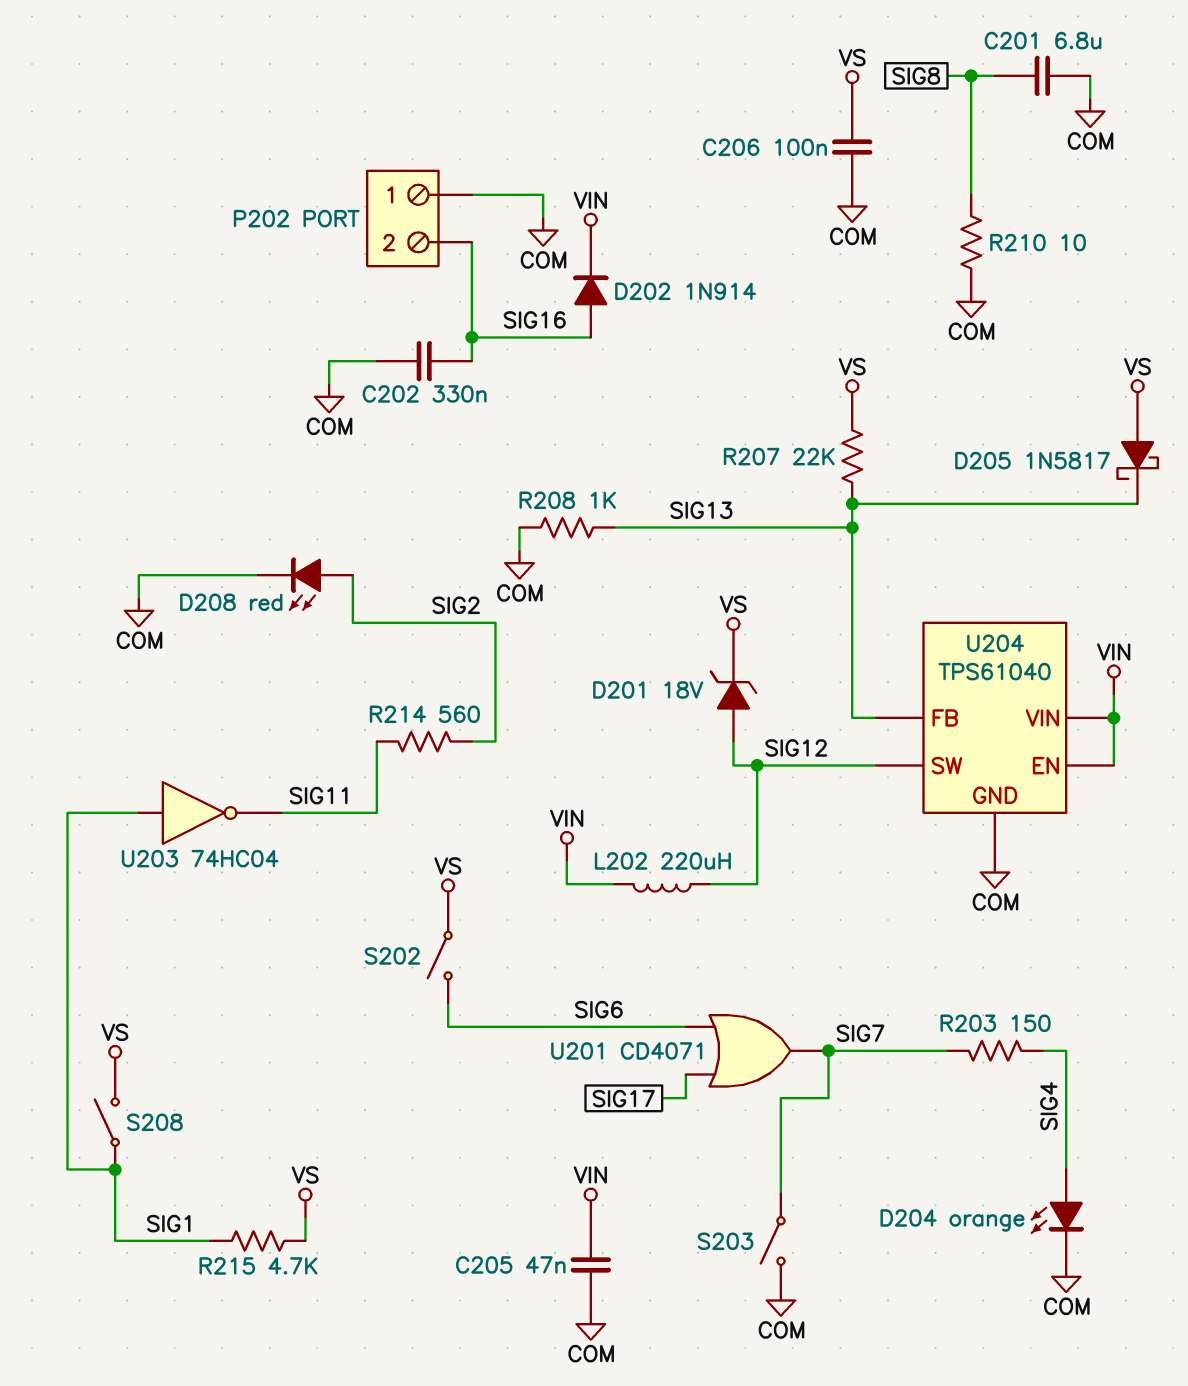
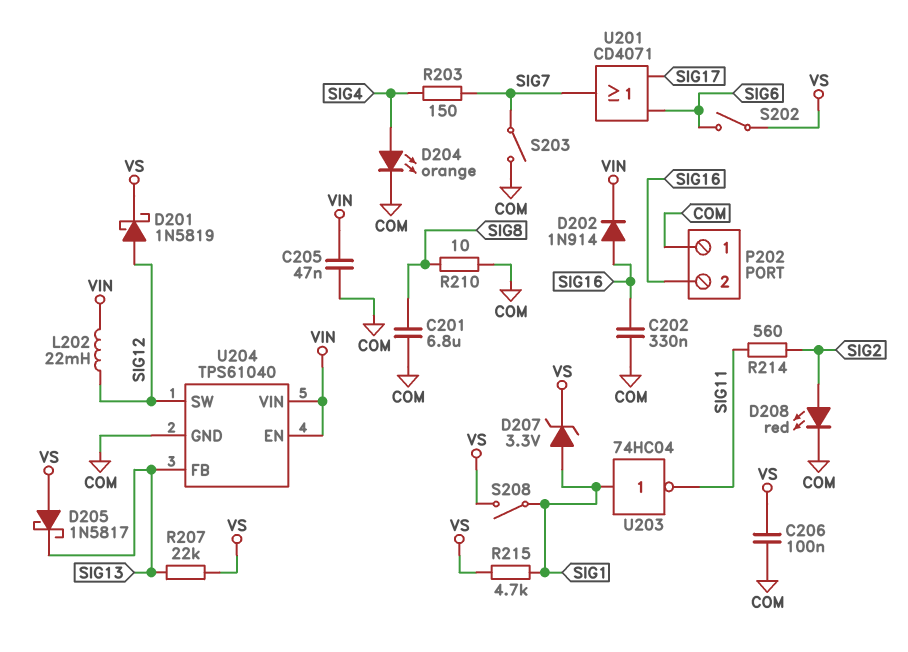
D201: zener 18V (A SIG12, K VS) -> schottky 1N5819 (A SIG12, K VS)
D207: none -> zener 3.3V (A SIG1, K VS)
L202: 220uH (SIG12, VIN) -> 22mH (SIG12, VIN)
R208: 1k (COM, SIG13) -> none

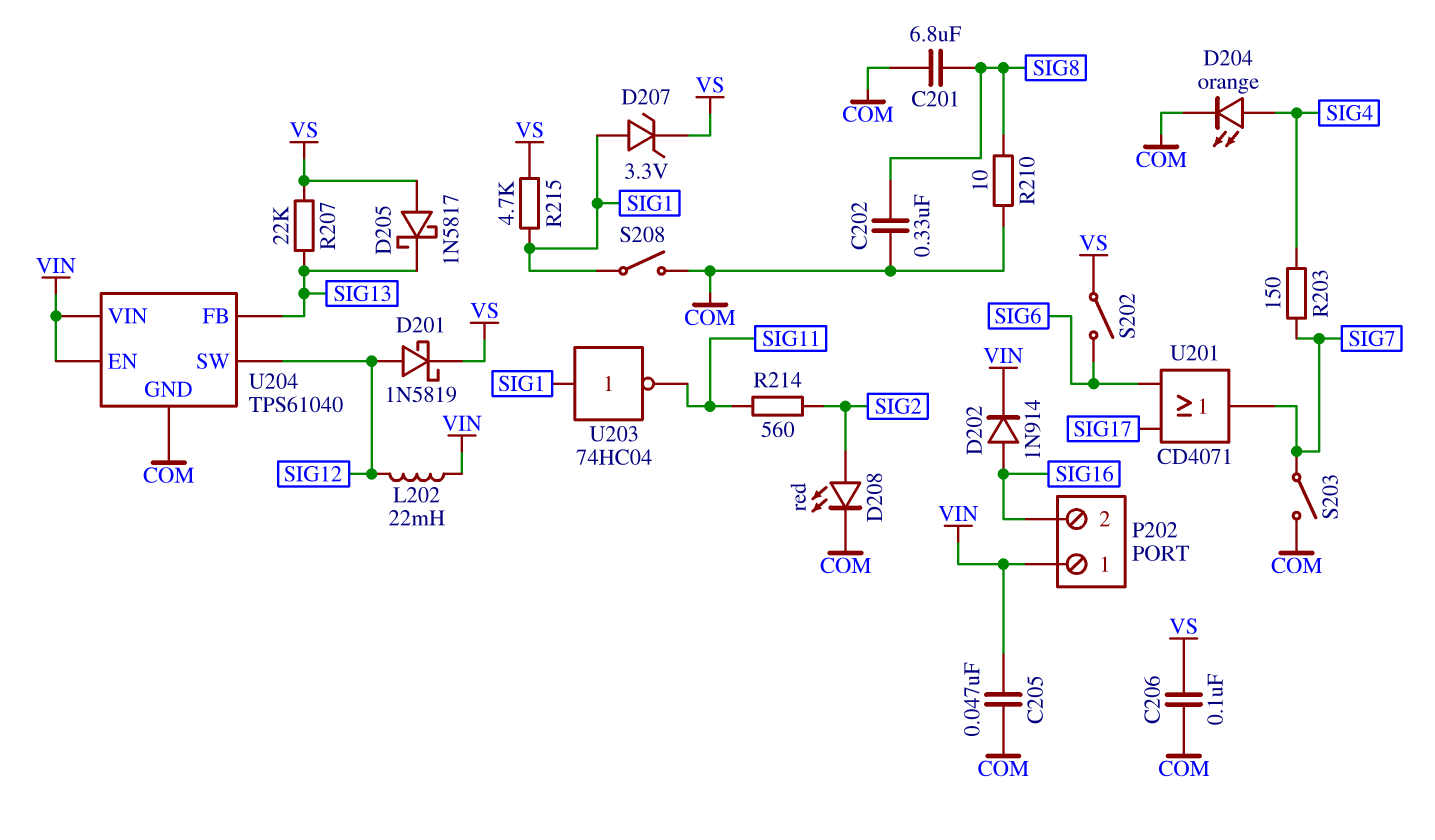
C202: 330nF (COM, SIG16) -> 330nF (COM, SIG8)
P202 pin 1: COM -> VIN
S208: switch (SIG1, VS) -> switch (COM, SIG1)

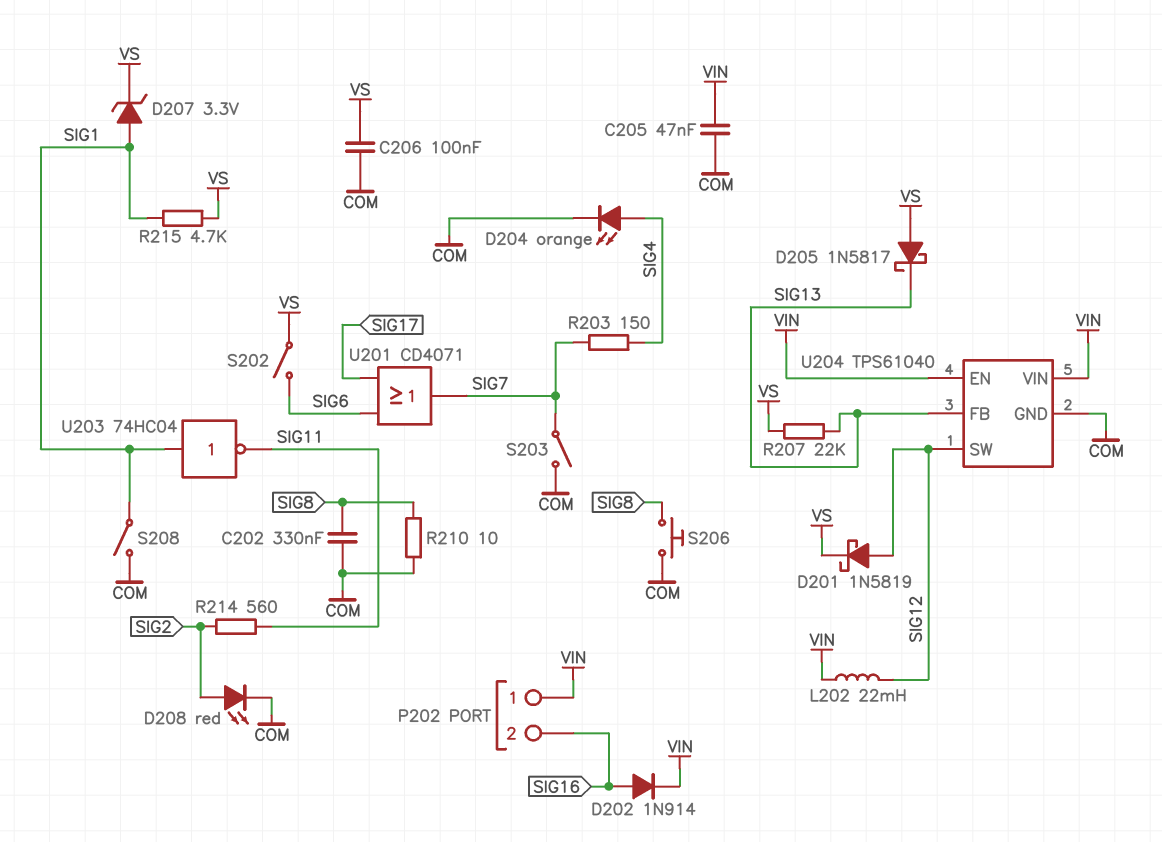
C201: 6.8uF (COM, SIG8) -> none
S206: none -> button (COM, SIG8)

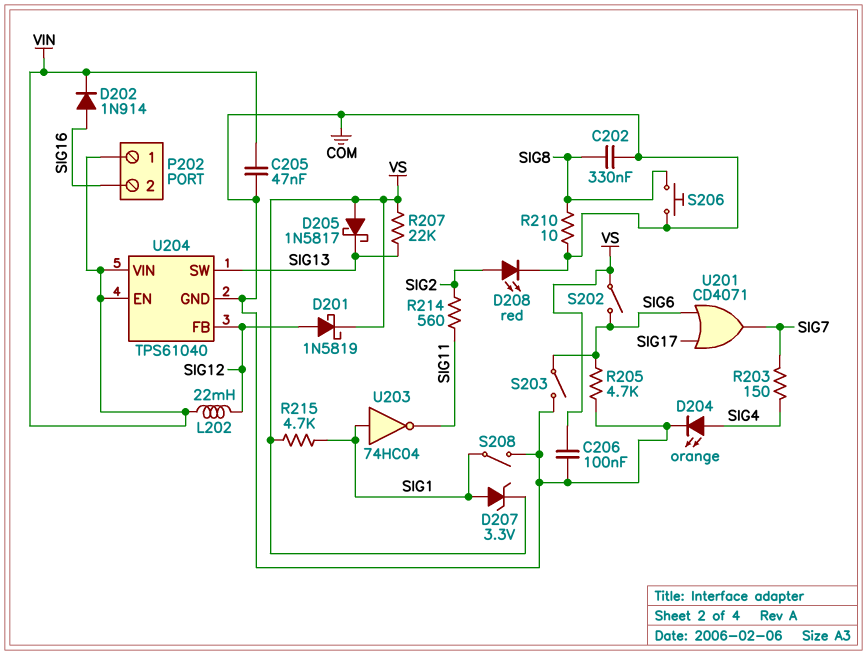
R205: none -> 4.7k (COM, SIG6)
S203: switch (COM, SIG7) -> switch (COM, SIG6)
U204 pin FB: SIG13 -> SIG12
U204 pin SW: SIG12 -> SIG13

